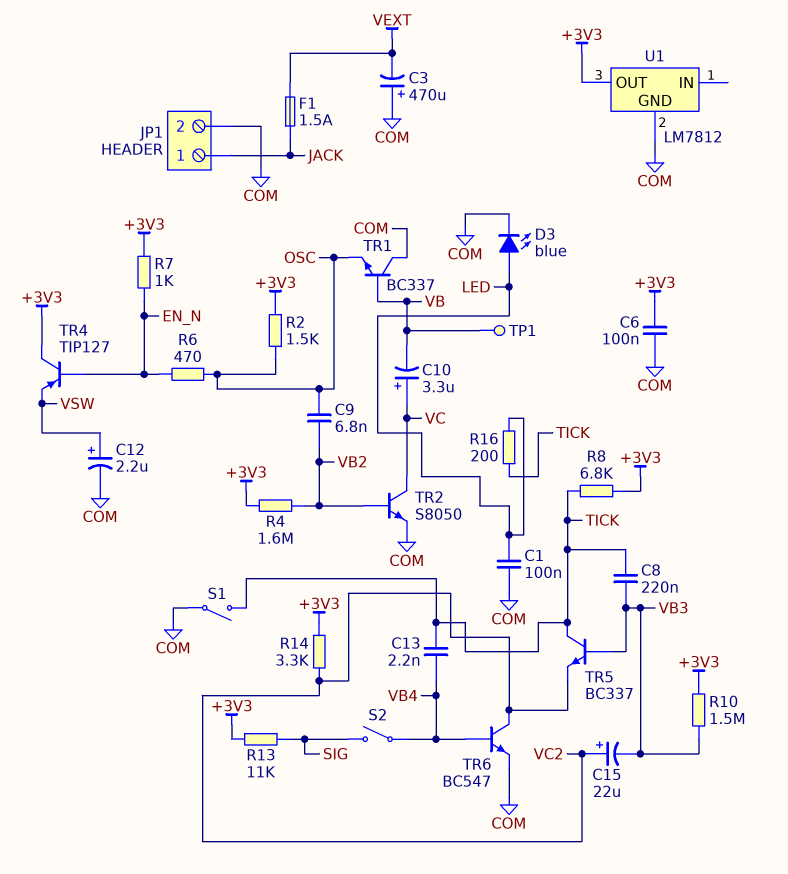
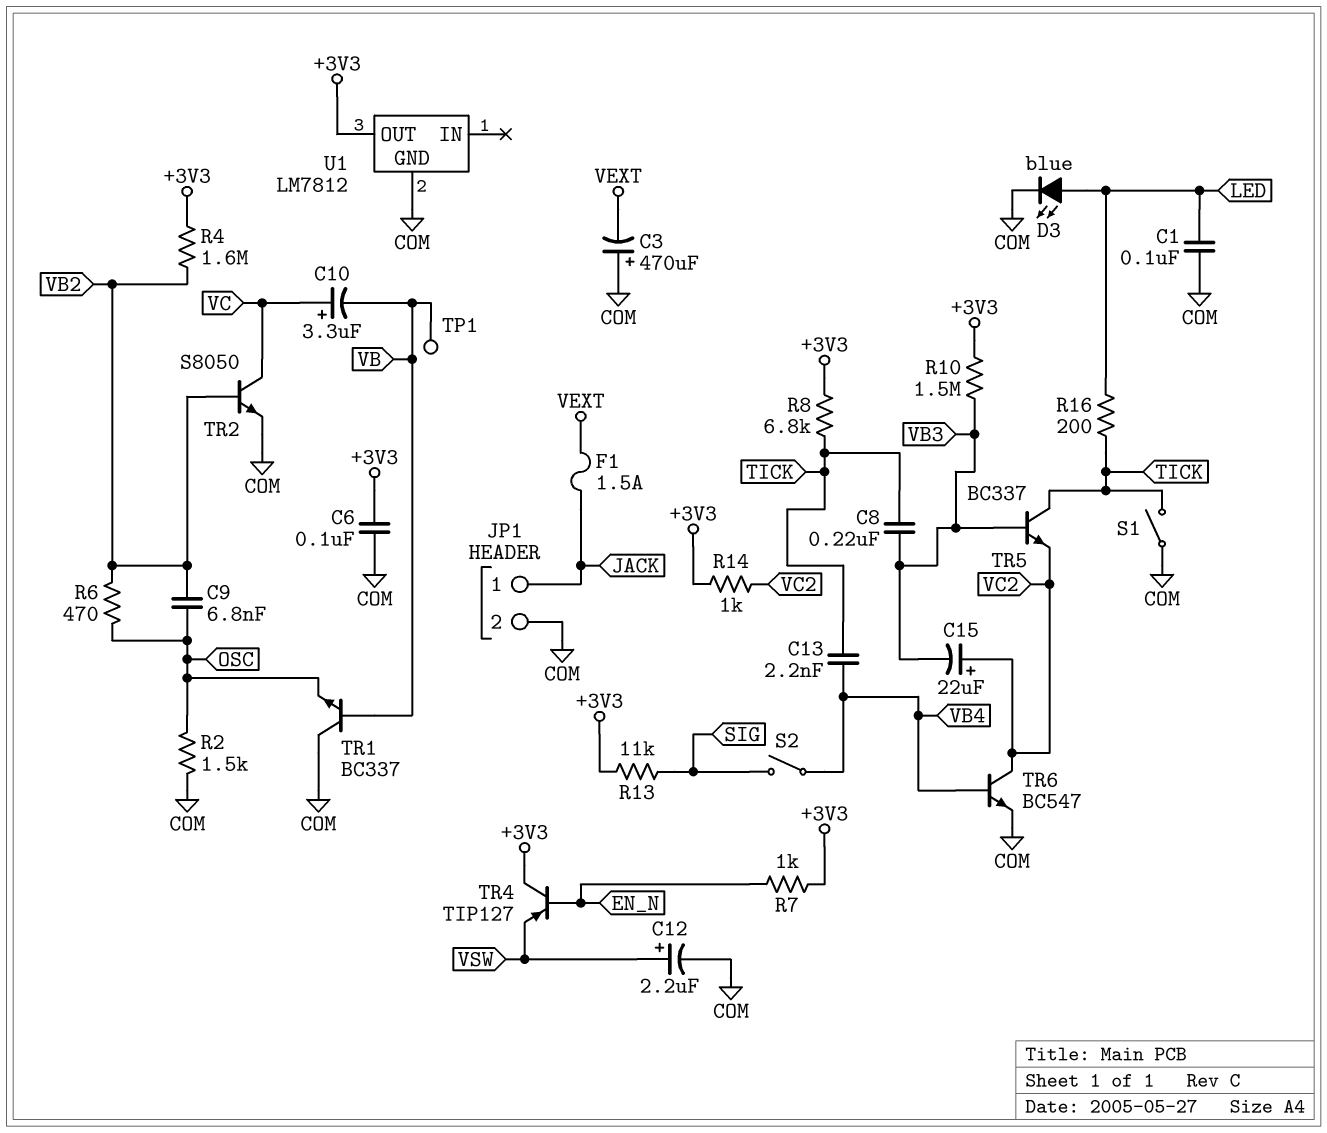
R2: 1.5k (+3V3, OSC) -> 1.5k (COM, OSC)
R6: 470 (EN_N, OSC) -> 470 (OSC, VB2)
R14: 3.3k (+3V3, VC2) -> 1k (+3V3, VC2)

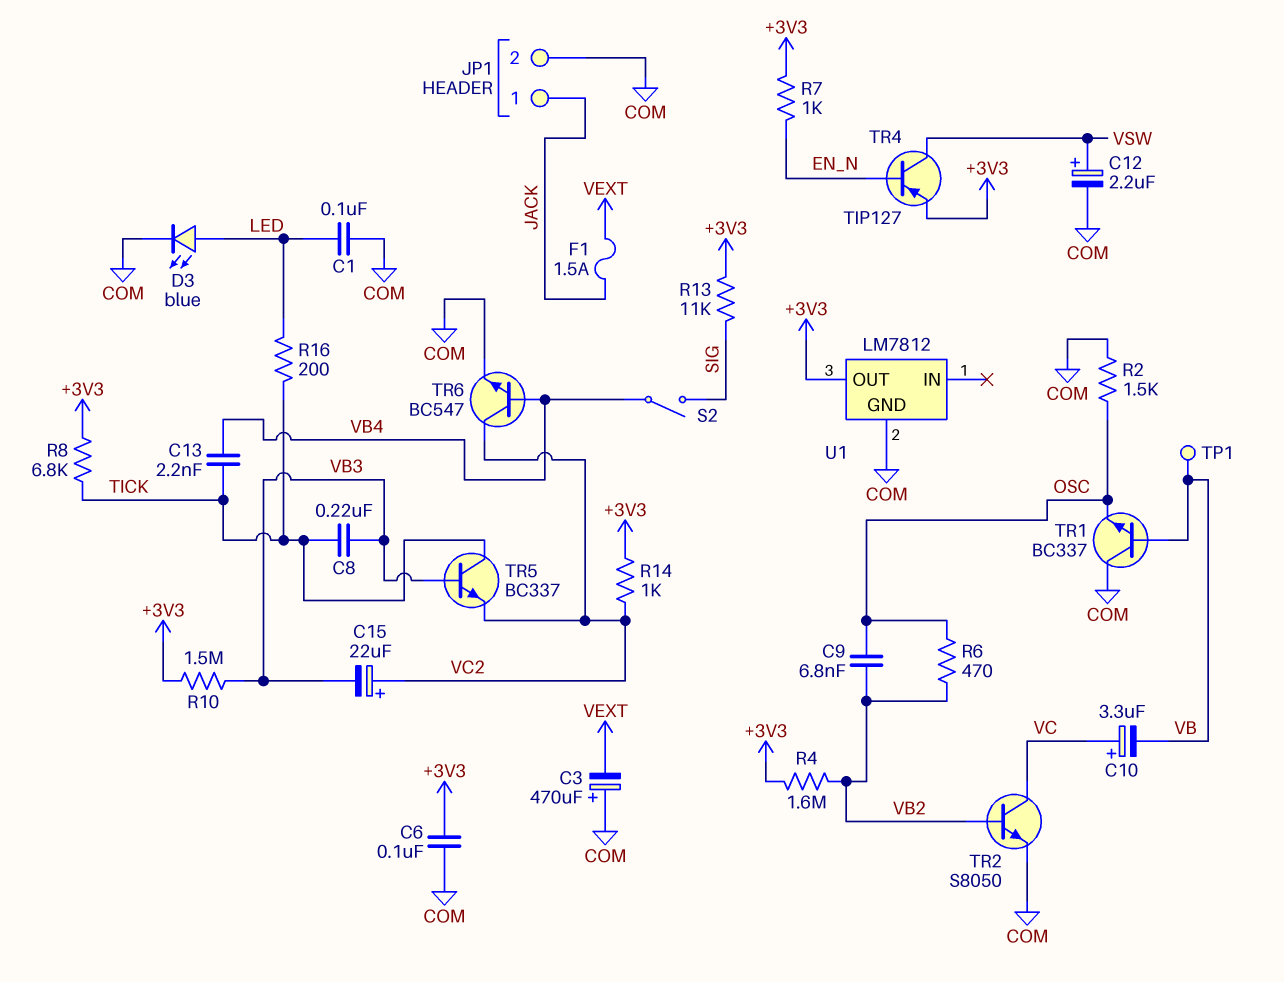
S1: switch (COM, TICK) -> none
TR4: PNP TIP127 (B EN_N, C +3V3, E VSW) -> PNP TIP127 (B EN_N, C VSW, E +3V3)

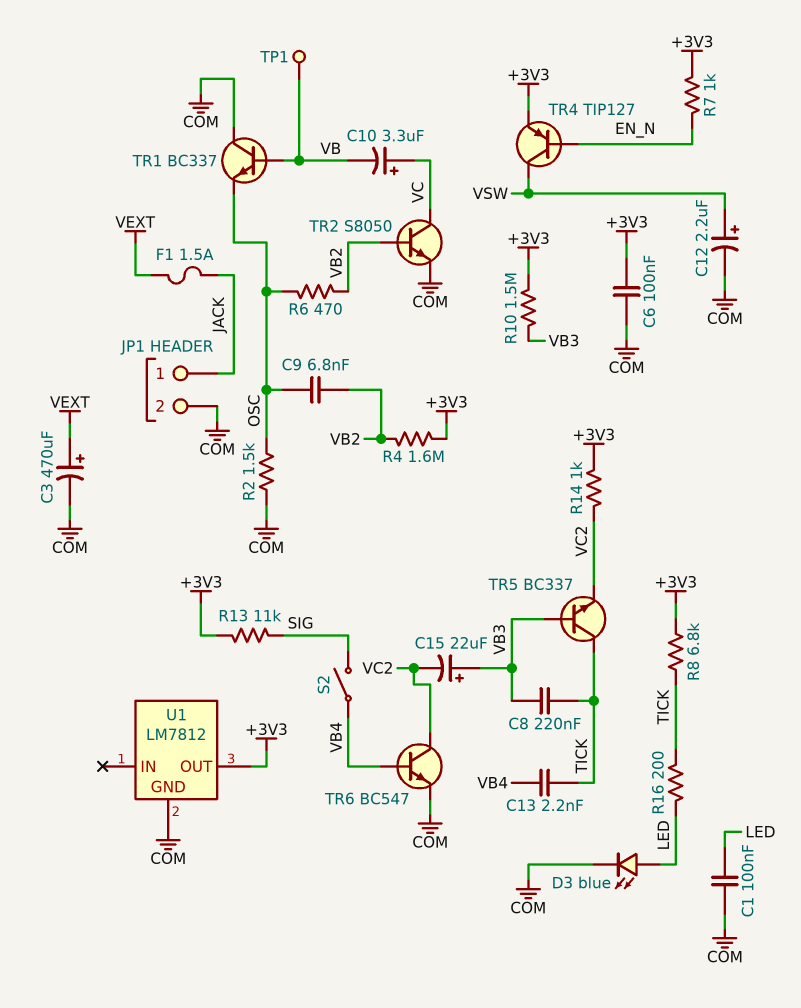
C3: 470uF (plus COM, minus VEXT) -> 470uF (plus VEXT, minus COM)
C15: 22uF (plus VC2, minus VB3) -> 22uF (plus VB3, minus VC2)

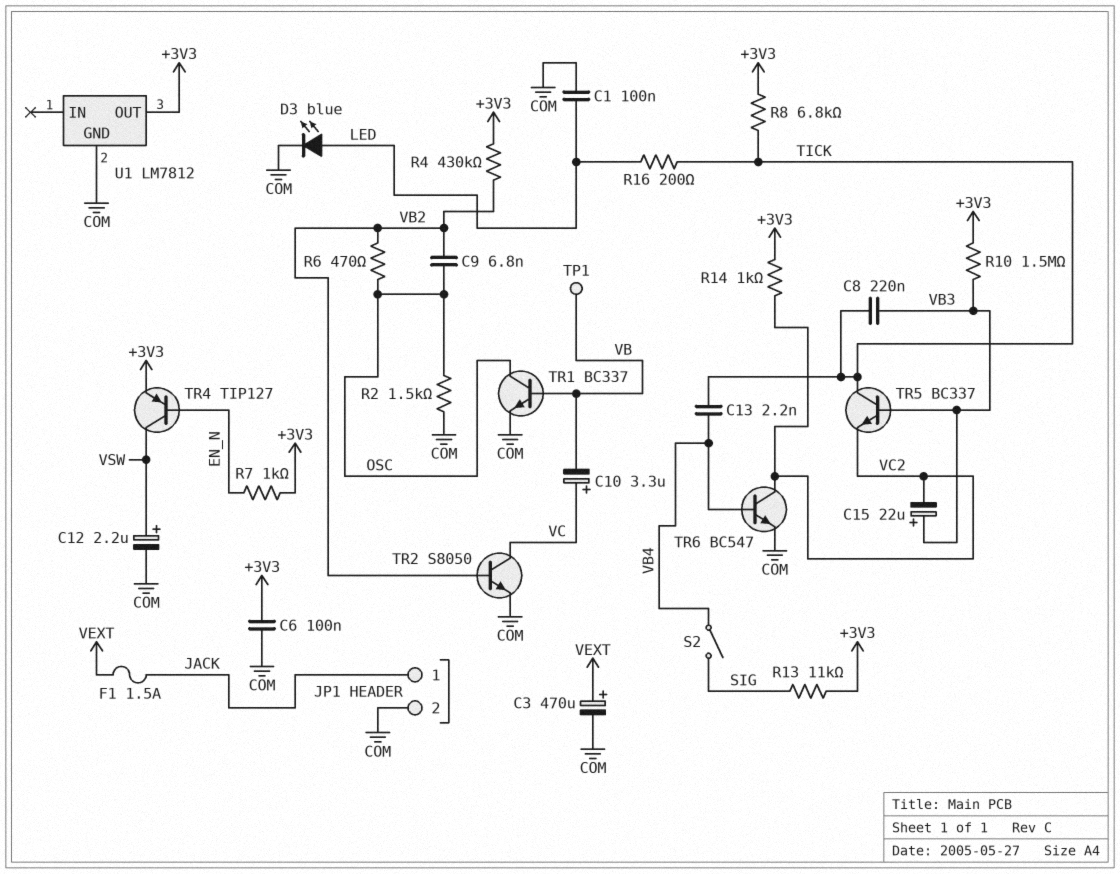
R4: 1.6M (+3V3, VB2) -> 430k (+3V3, VB2)
TR1: NPN BC337 (B VB, C COM, E OSC) -> NPN BC337 (B VB, C OSC, E COM)

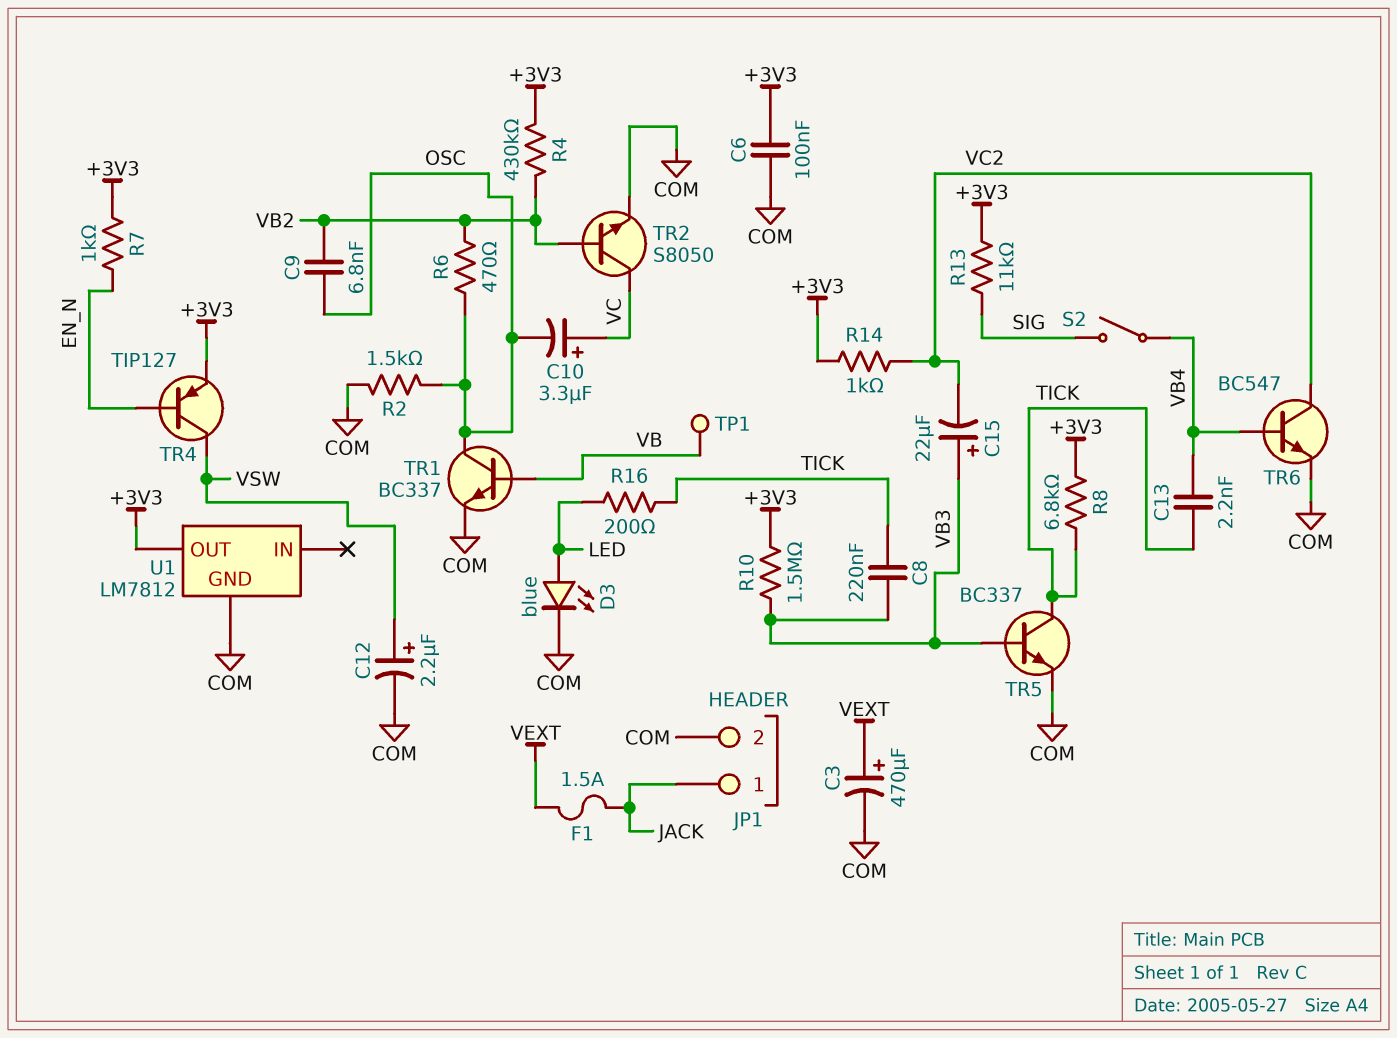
C1: 100nF (COM, LED) -> none
C10: 3.3uF (plus VC, minus VB) -> 3.3uF (plus VC, minus OSC)
TR5: NPN BC337 (B VB3, C TICK, E VC2) -> NPN BC337 (B VB3, C TICK, E COM)

